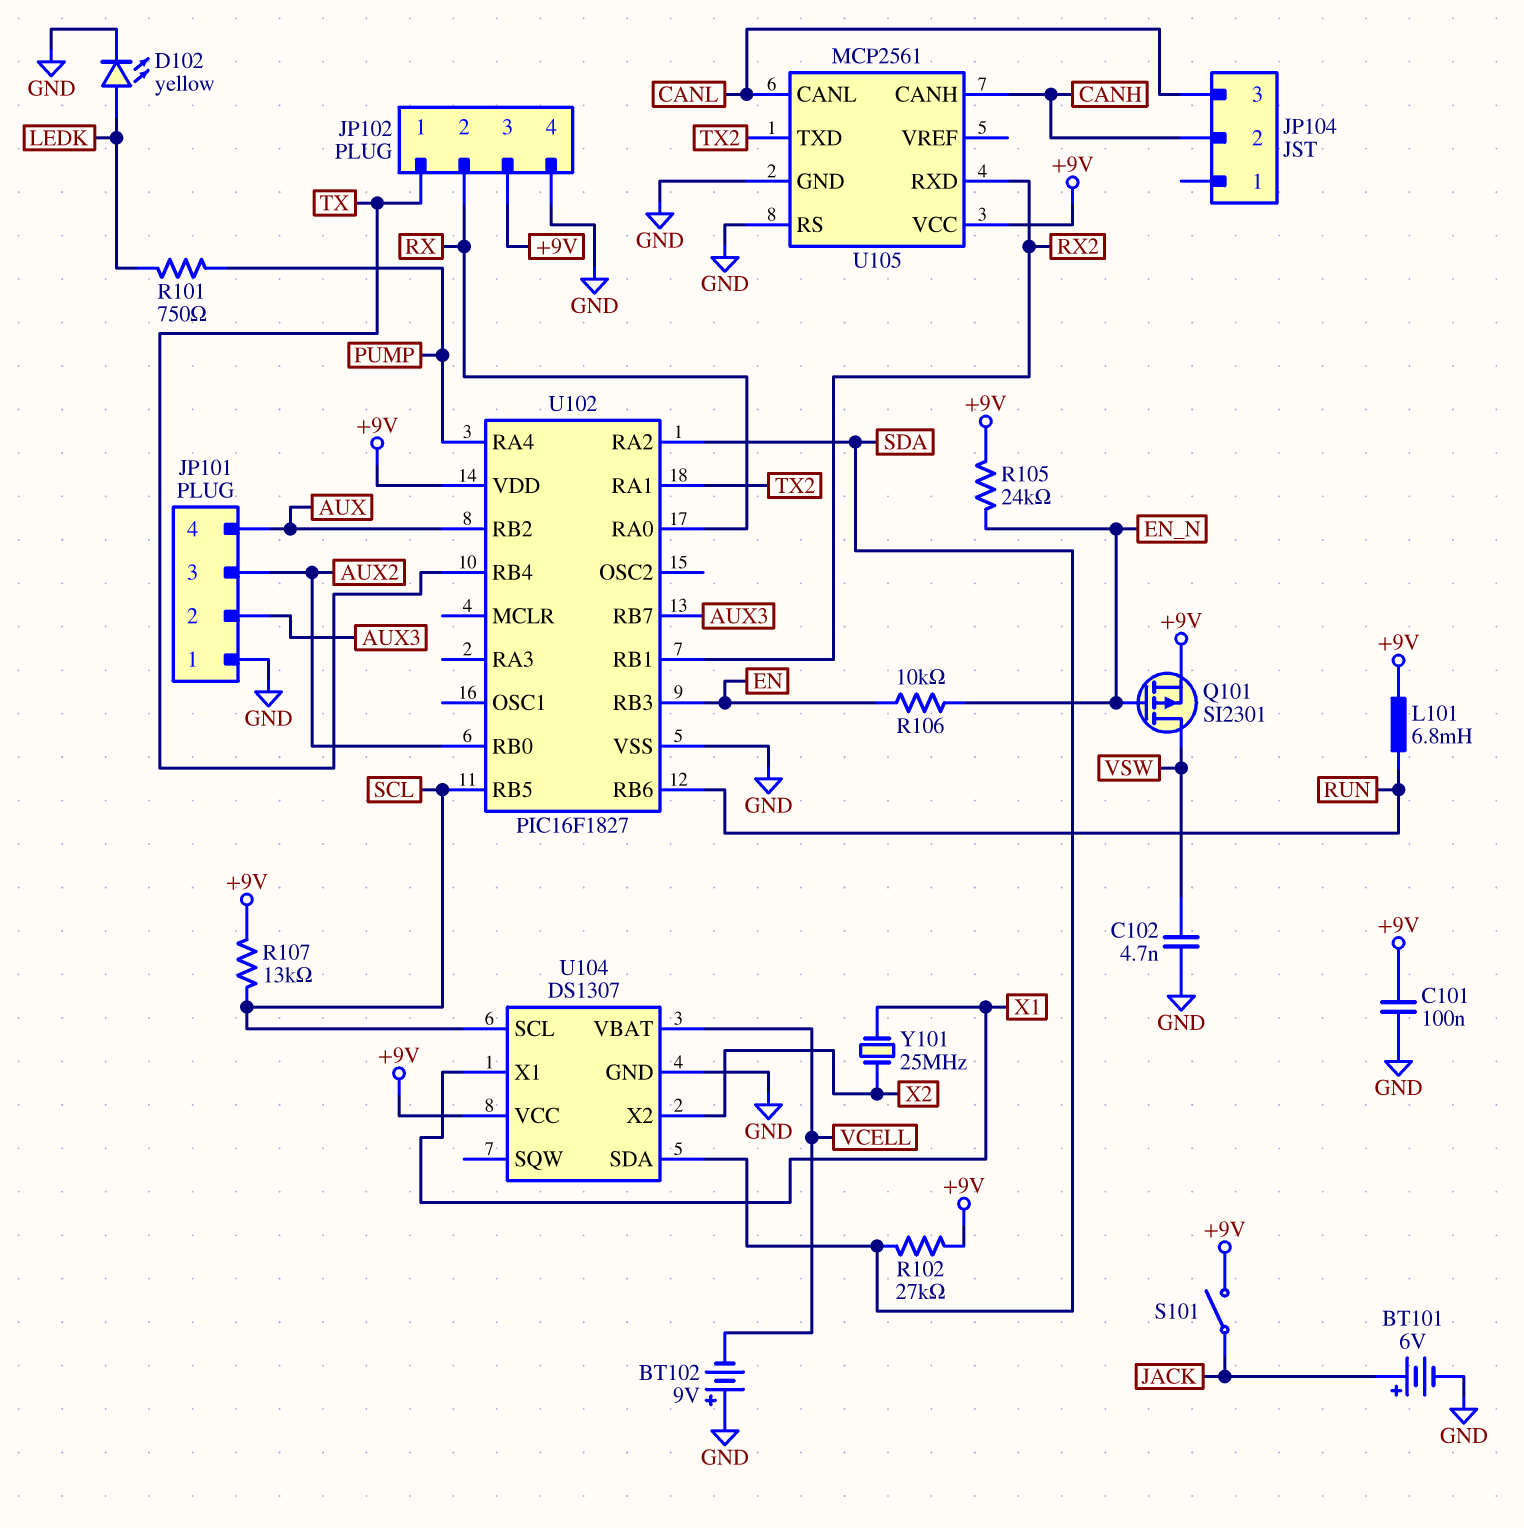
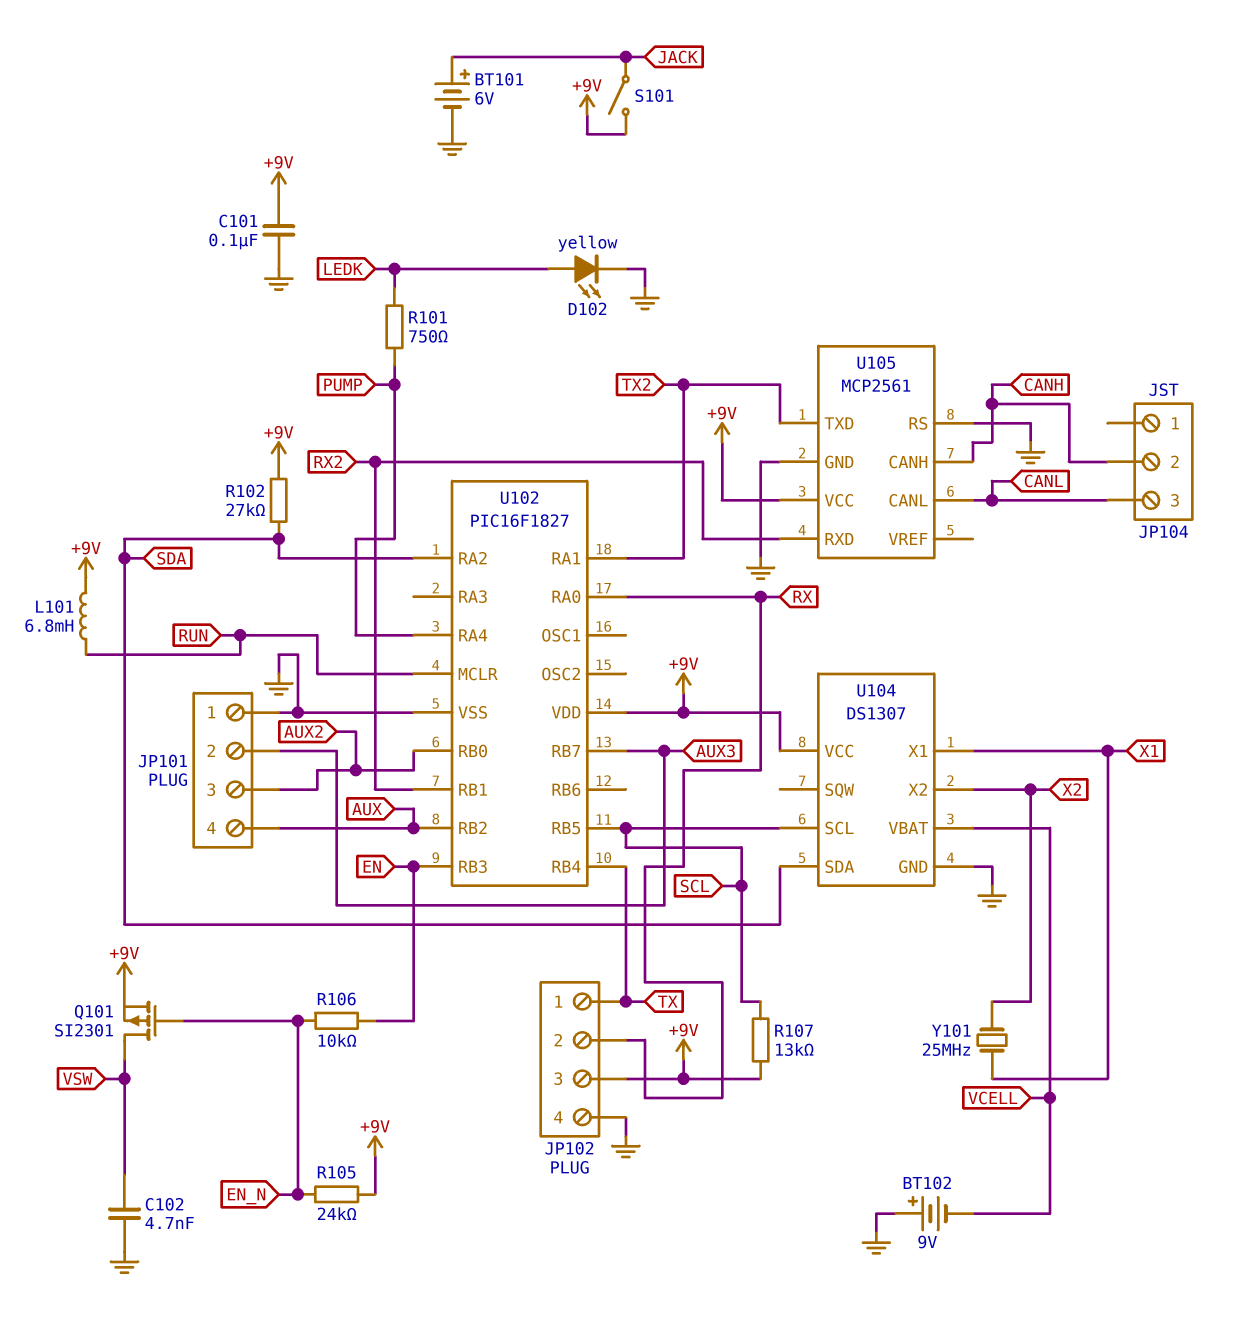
U102 pin MCLR: none -> RUN
U102 pin RB6: RUN -> none

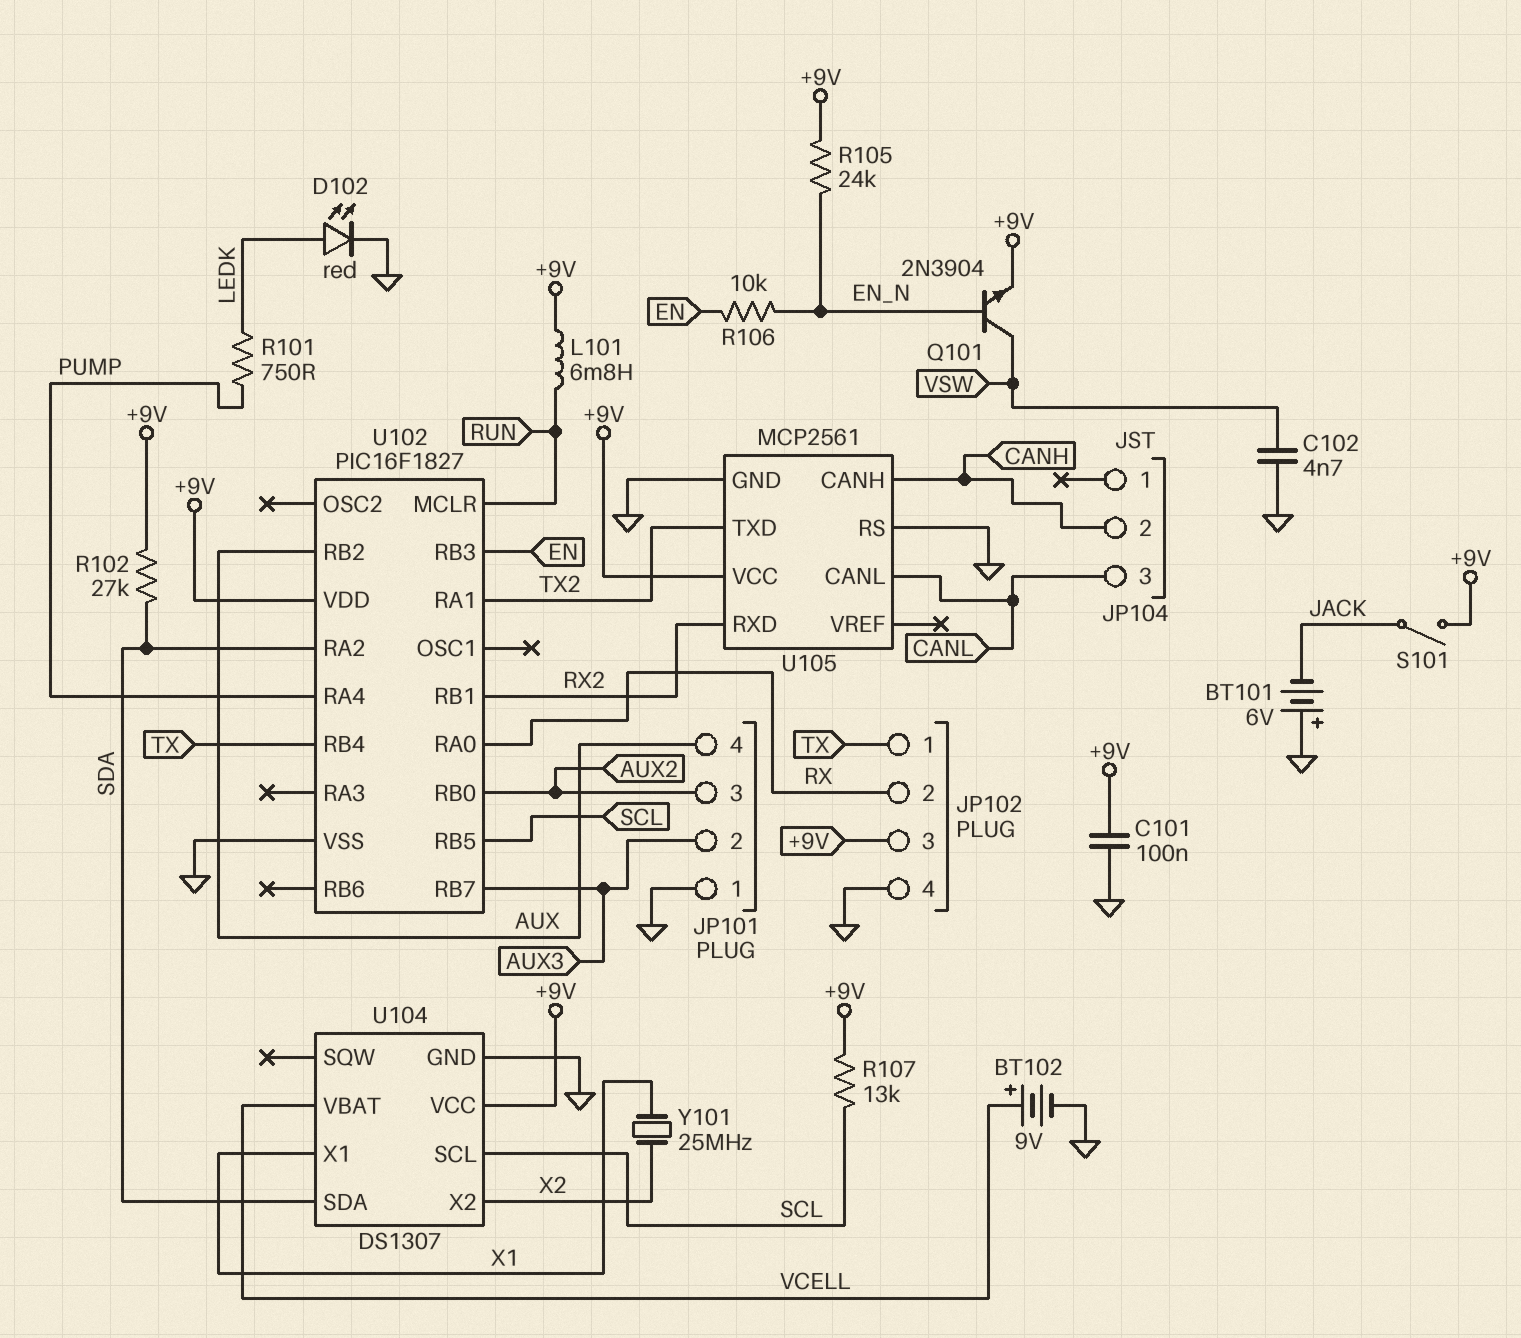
BT101: 6V (plus JACK, minus GND) -> 6V (plus GND, minus JACK)
BT102: 9V (plus GND, minus VCELL) -> 9V (plus VCELL, minus GND)
D102: LED yellow (A LEDK, K GND) -> LED red (A LEDK, K GND)
Q101: PMOS SI2301 (G EN_N, D VSW, S +9V) -> NPN 2N3904 (B EN_N, C VSW, E +9V)

